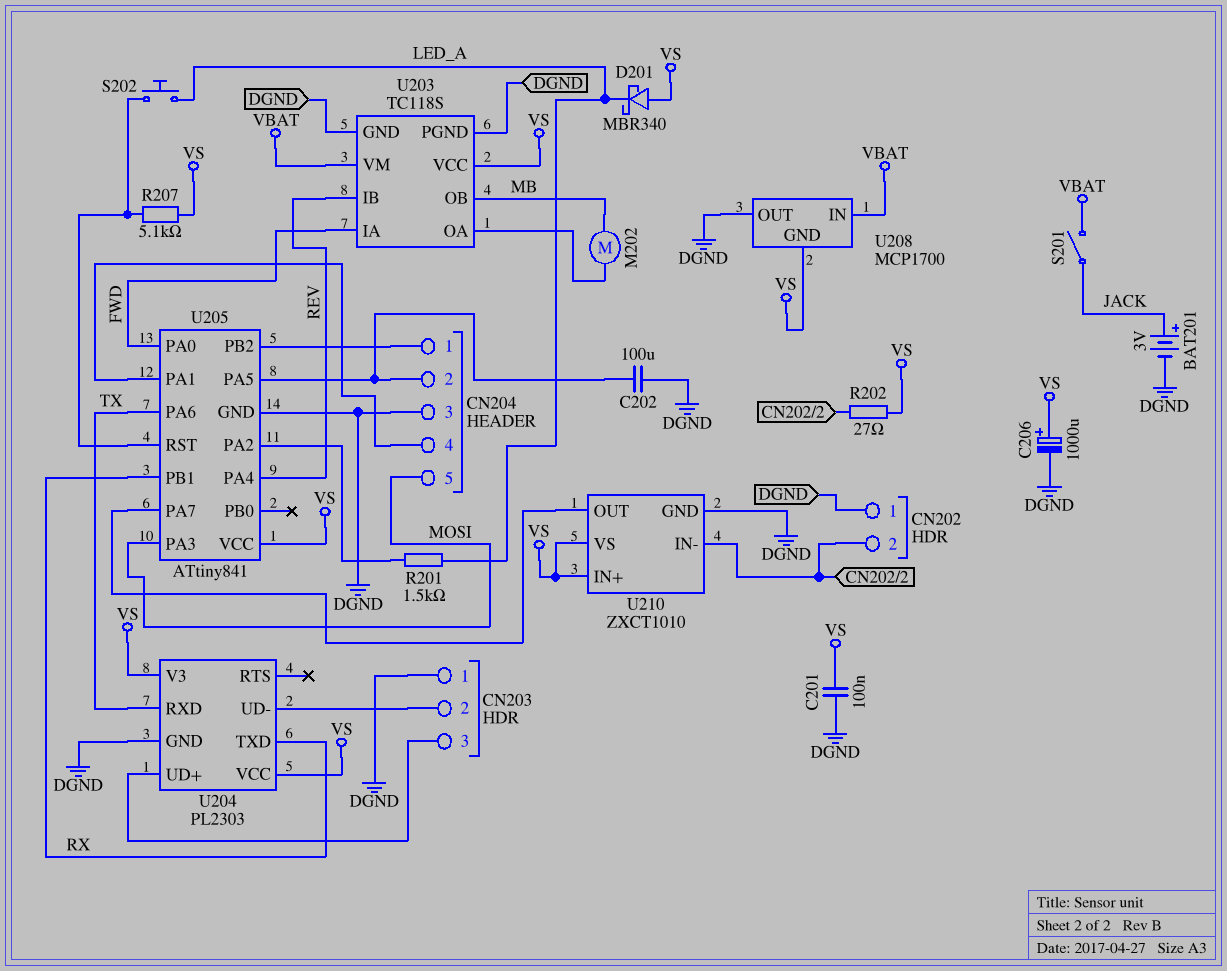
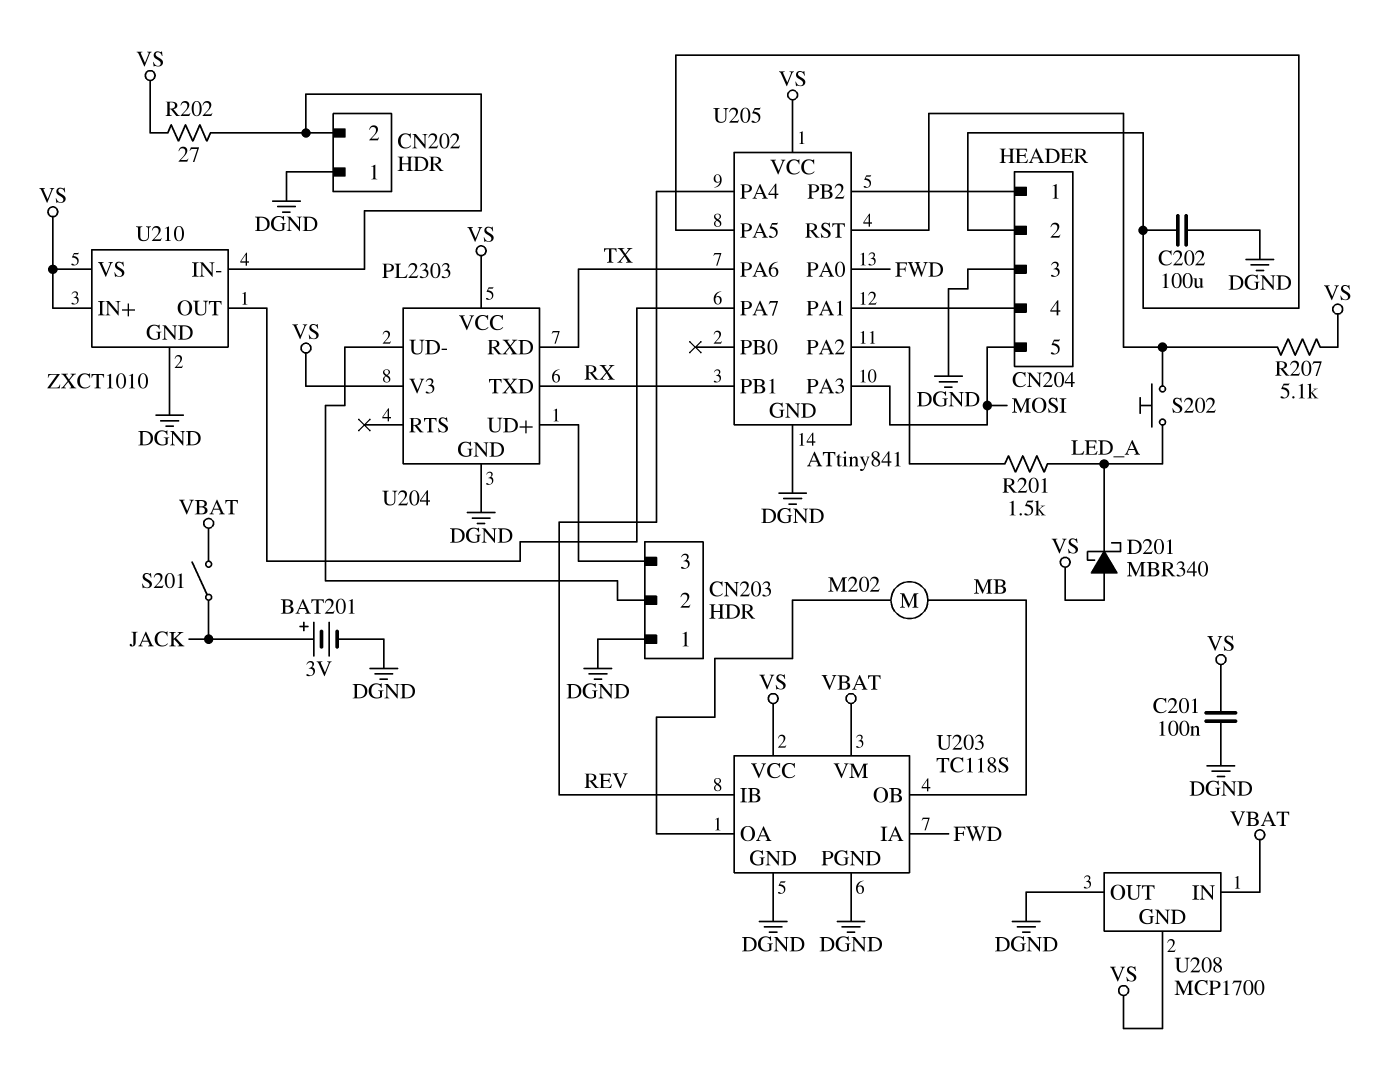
C206: 1000uF (plus VS, minus DGND) -> none

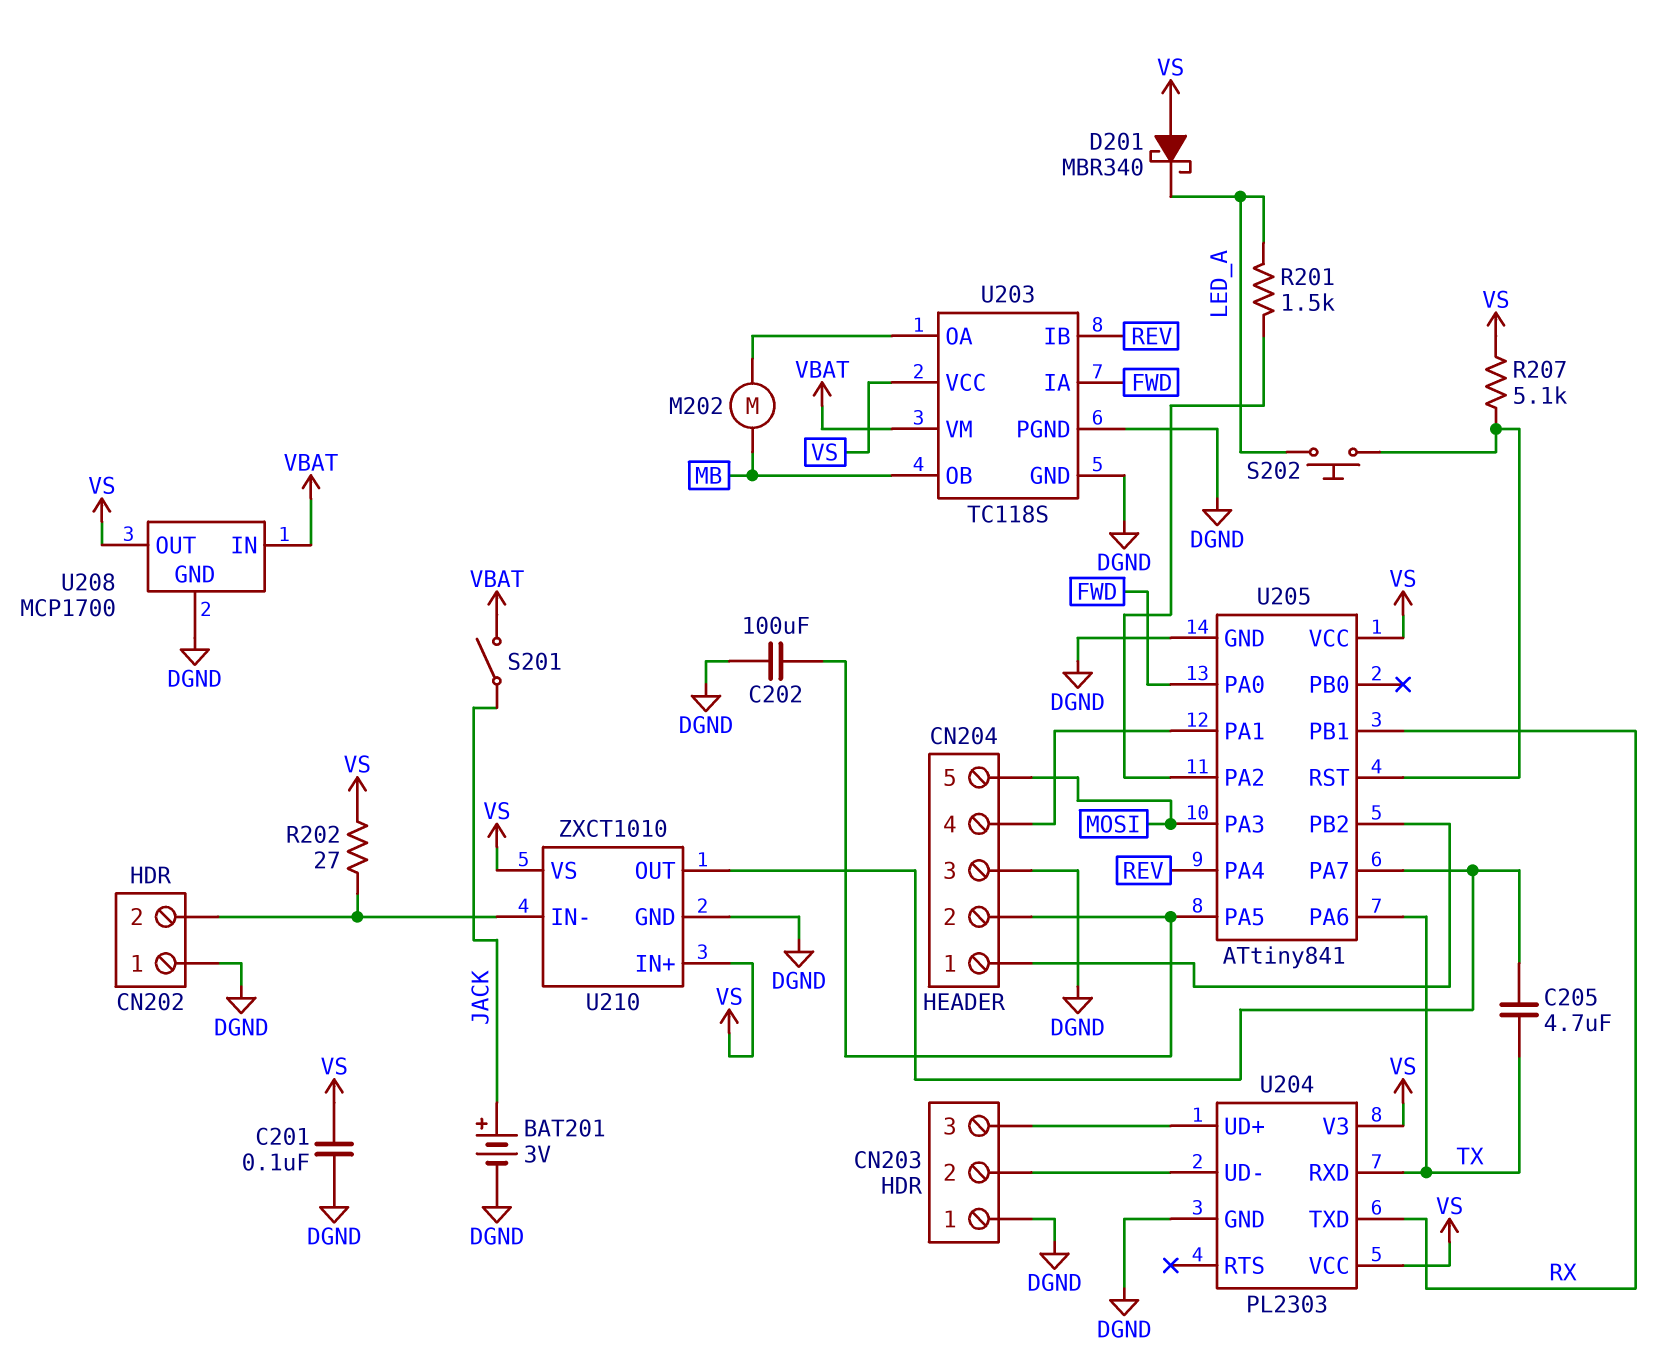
C205: none -> 4.7uF (TX, U205/PA7)
U208 pin GND: VS -> DGND
U208 pin OUT: DGND -> VS

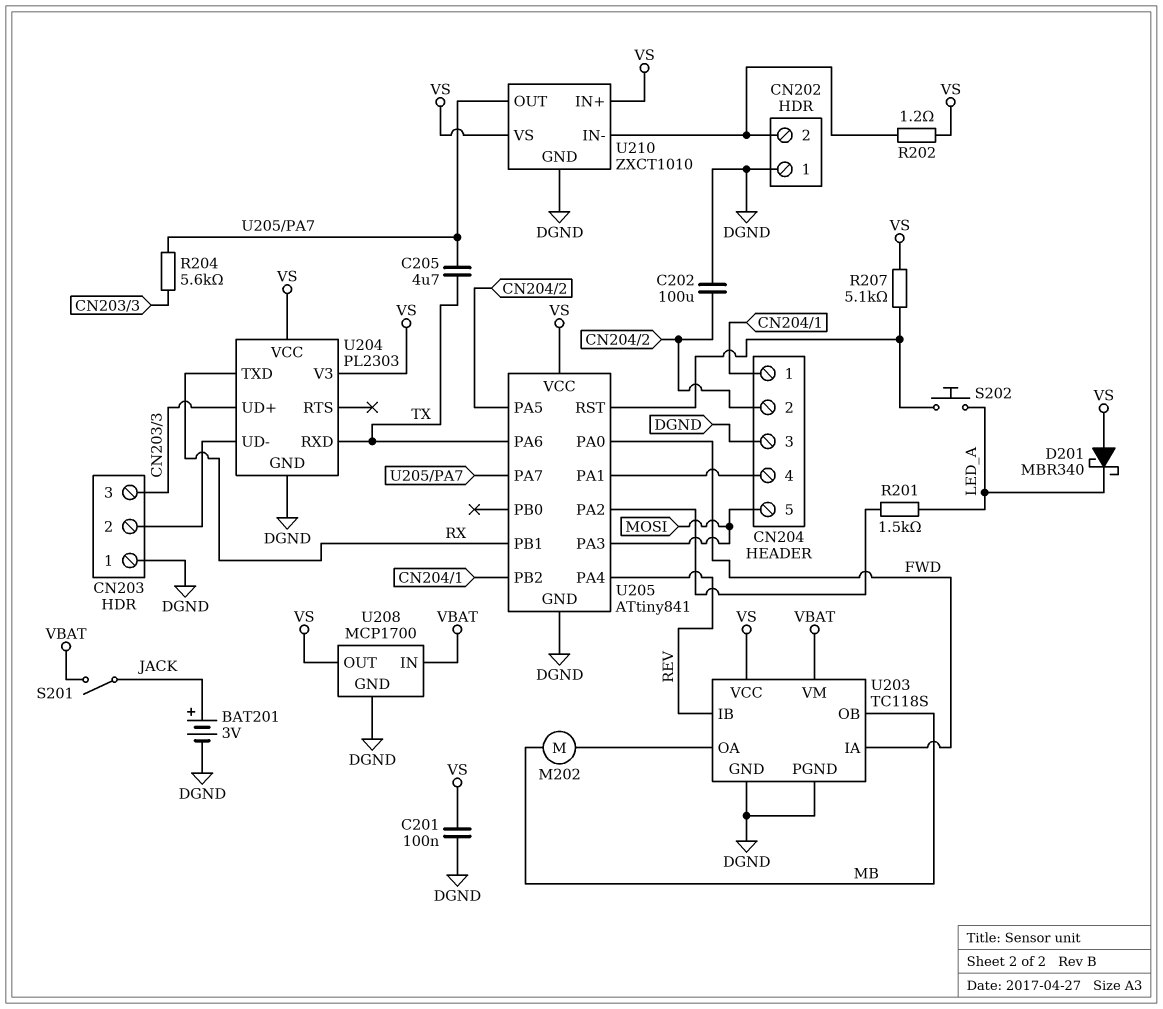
R202: 27 (CN202/2, VS) -> 1.2 (CN202/2, VS)
R204: none -> 5.6k (CN203/3, U205/PA7)

